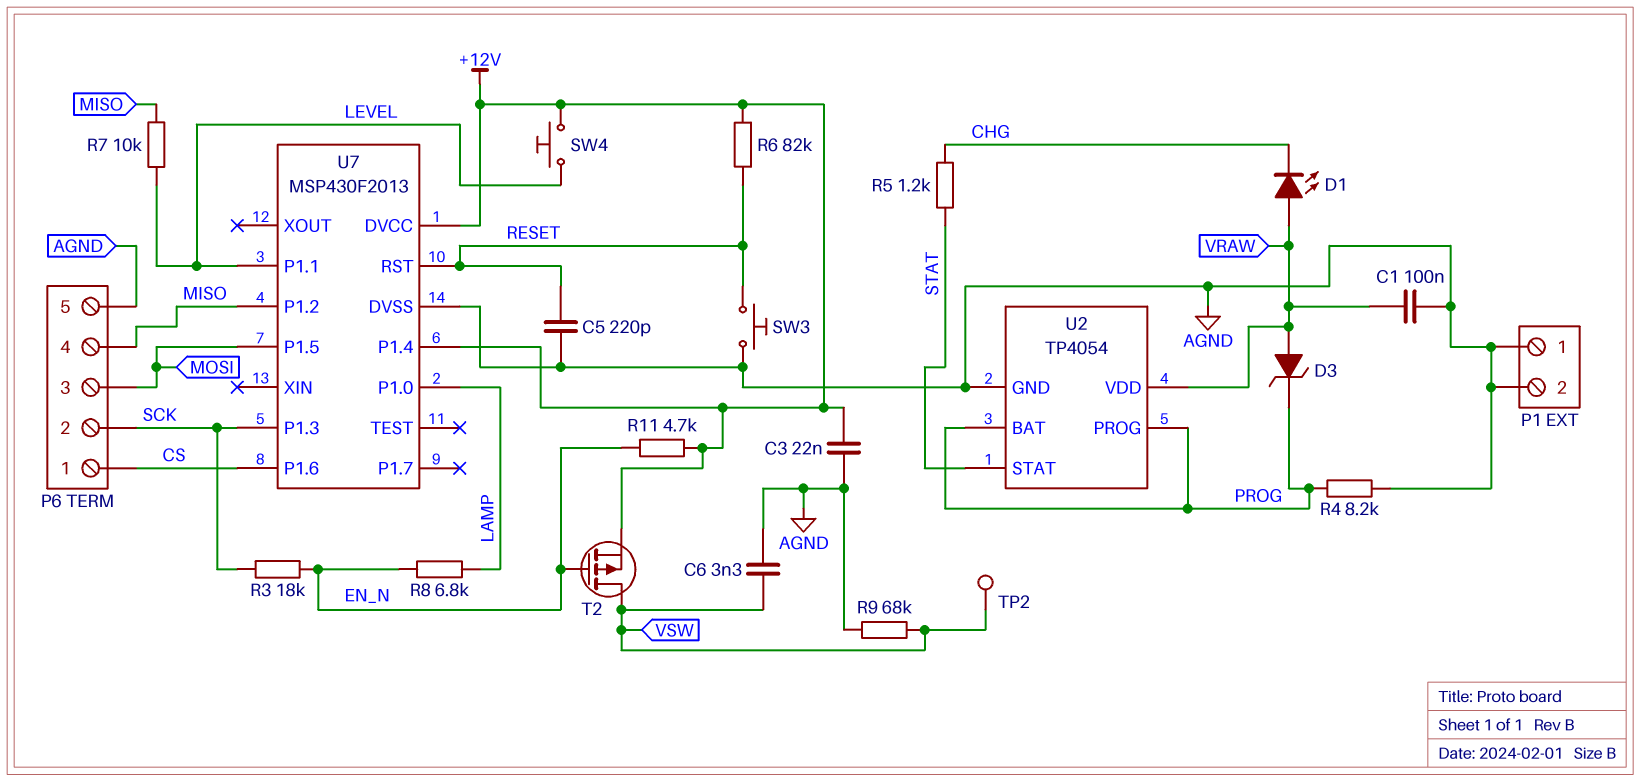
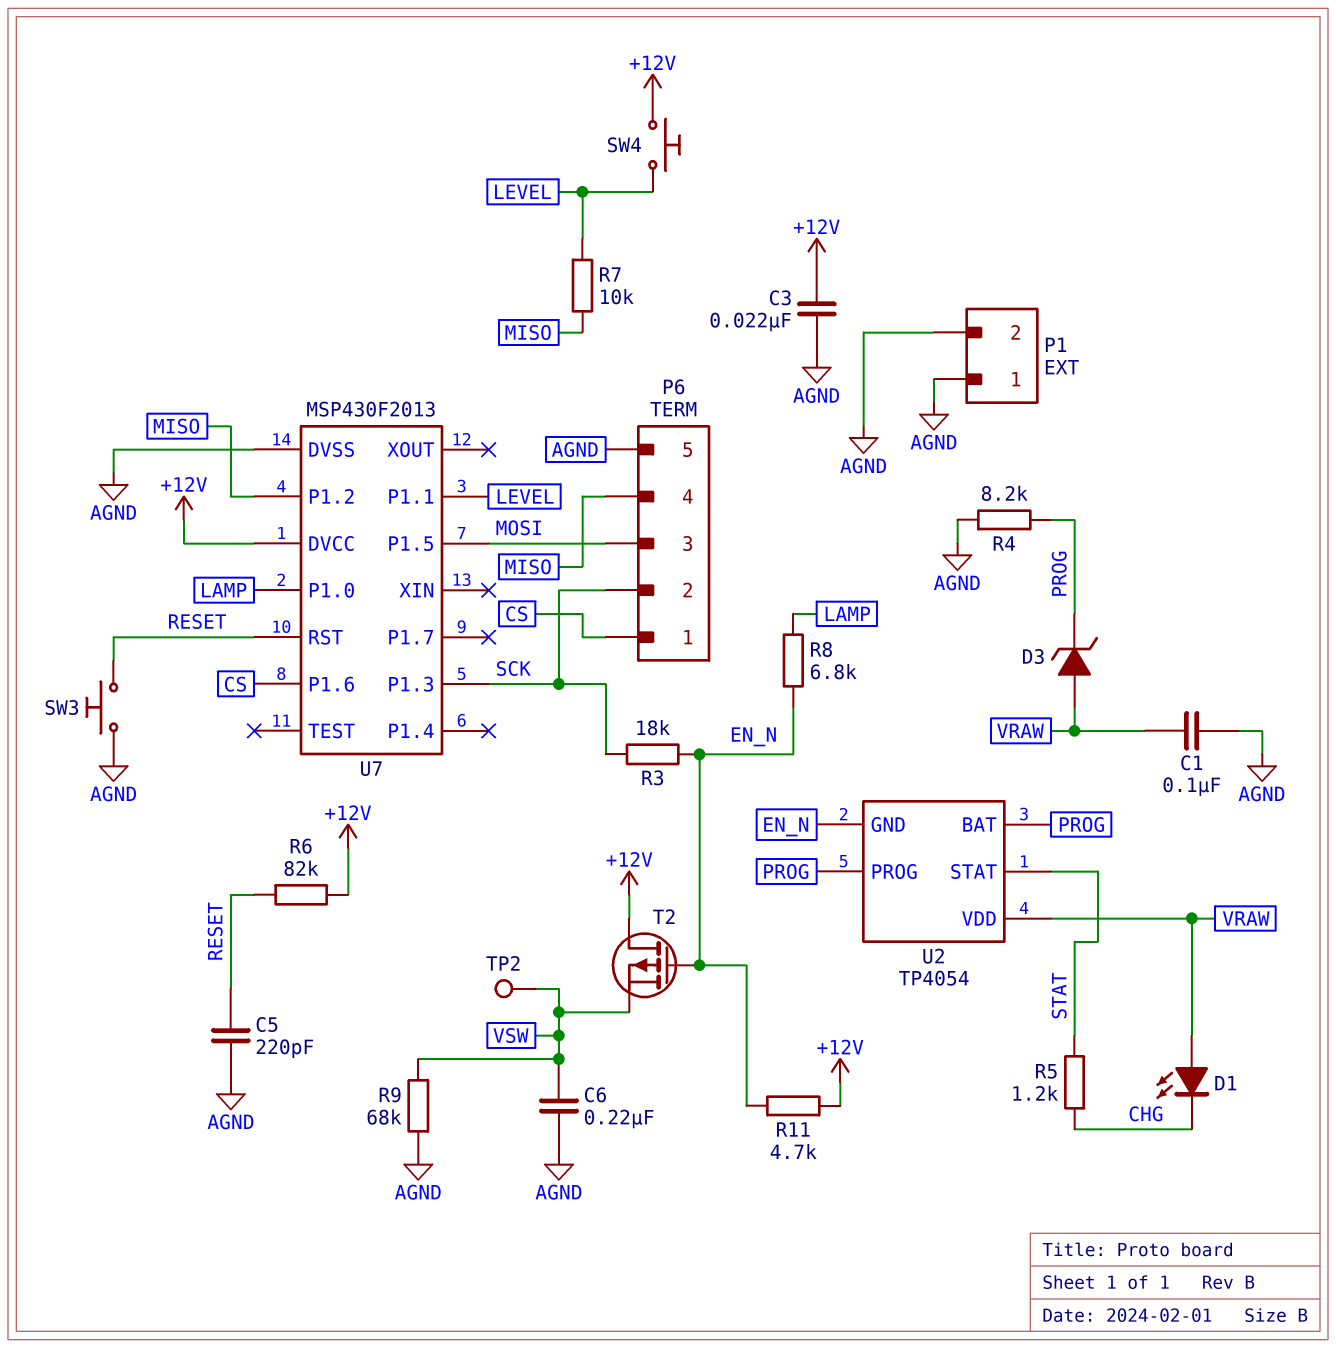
C6: 3.3nF (AGND, VSW) -> 220nF (AGND, VSW)
T2: PMOS (G EN_N, D VSW, S +12V) -> PMOS (G EN_N, D +12V, S VSW)
U2 pin GND: AGND -> EN_N
U7 pin P1.4: +12V -> none

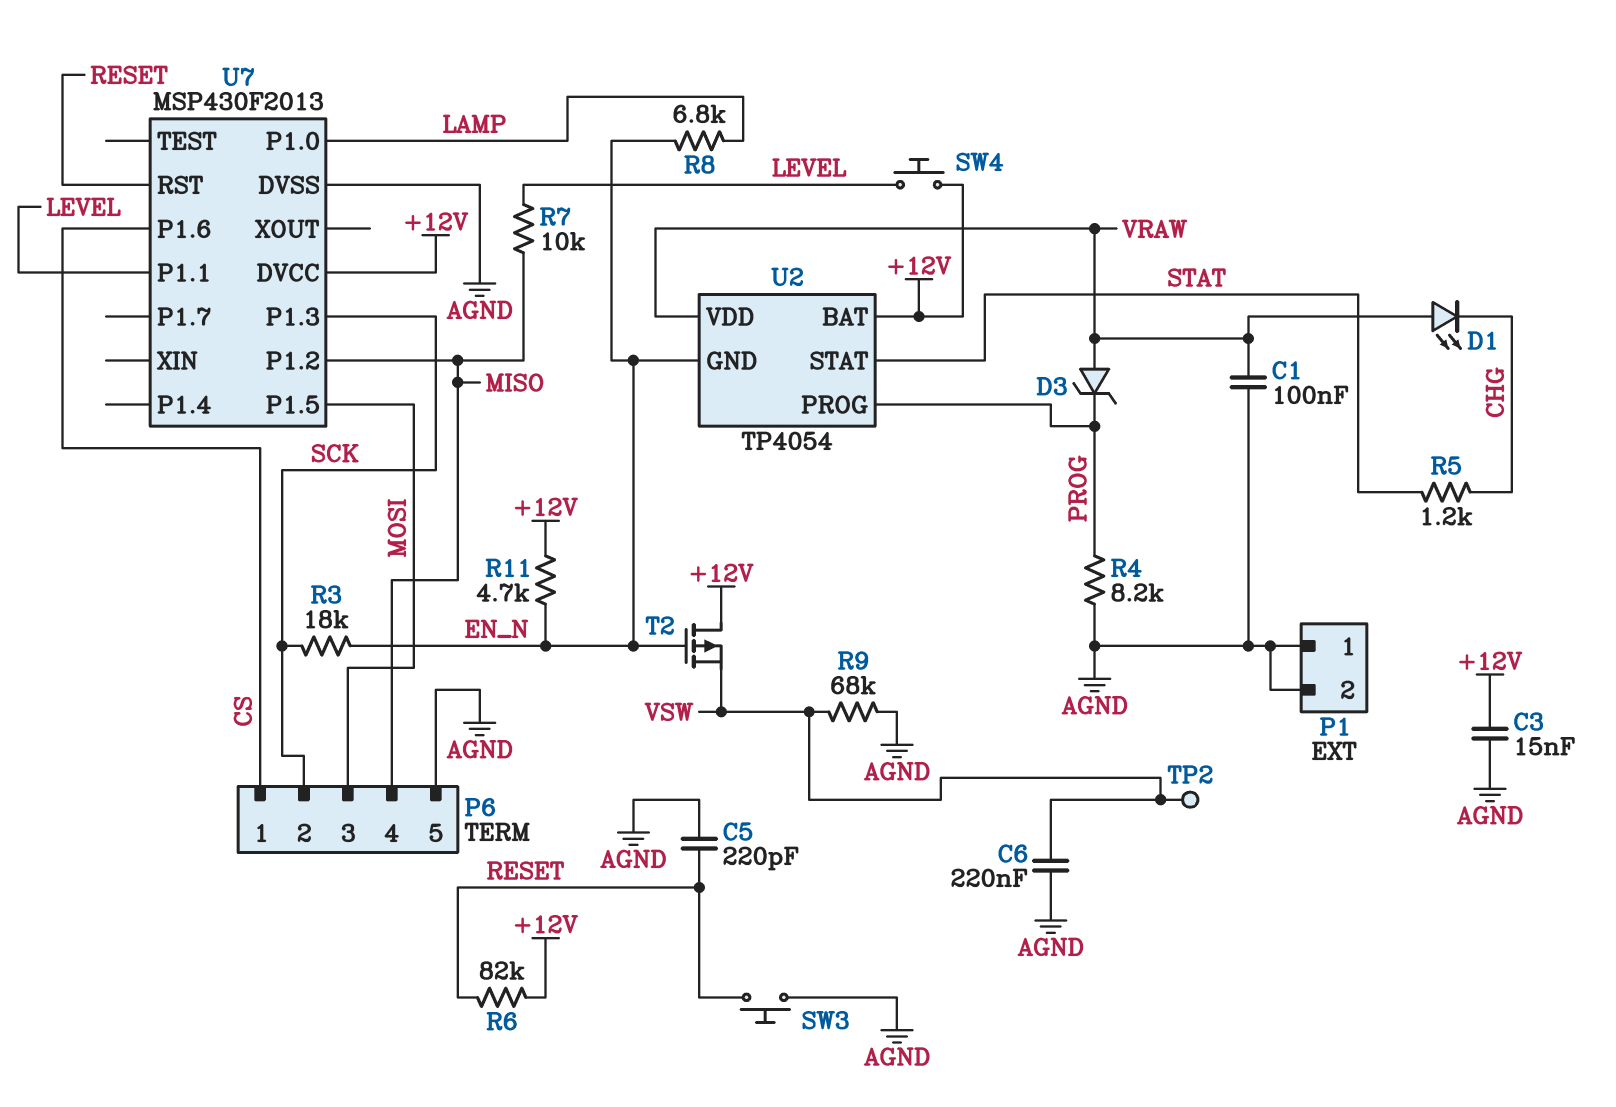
C3: 22nF (+12V, AGND) -> 15nF (+12V, AGND)
U2 pin BAT: PROG -> +12V

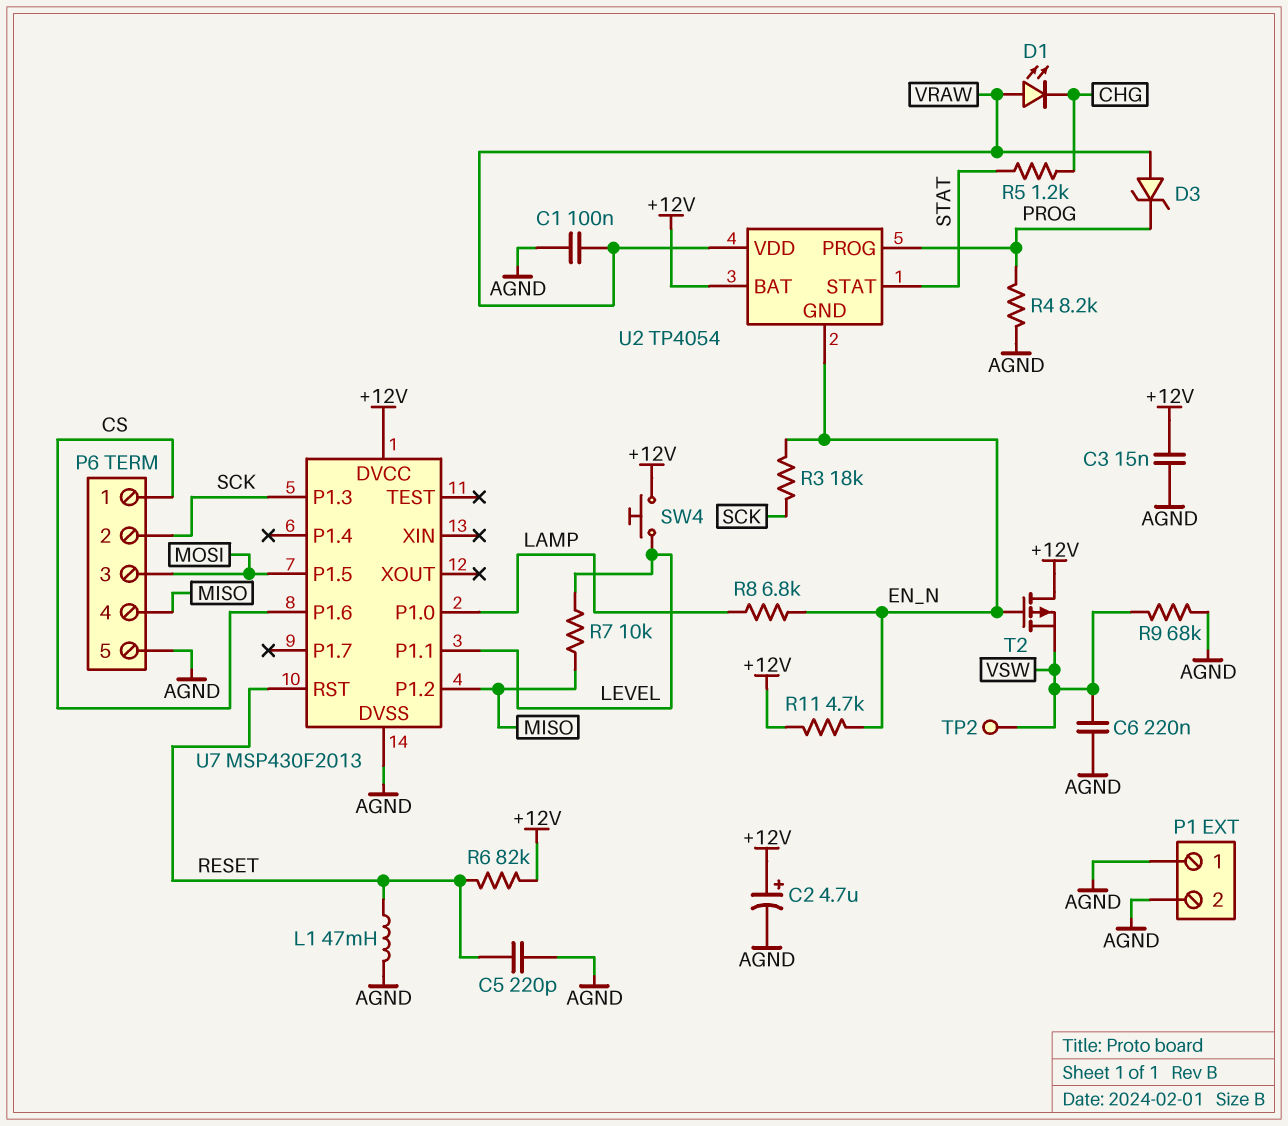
C2: none -> 4.7uF (plus +12V, minus AGND)
L1: none -> 47mH (AGND, RESET)
SW3: button (AGND, RESET) -> none

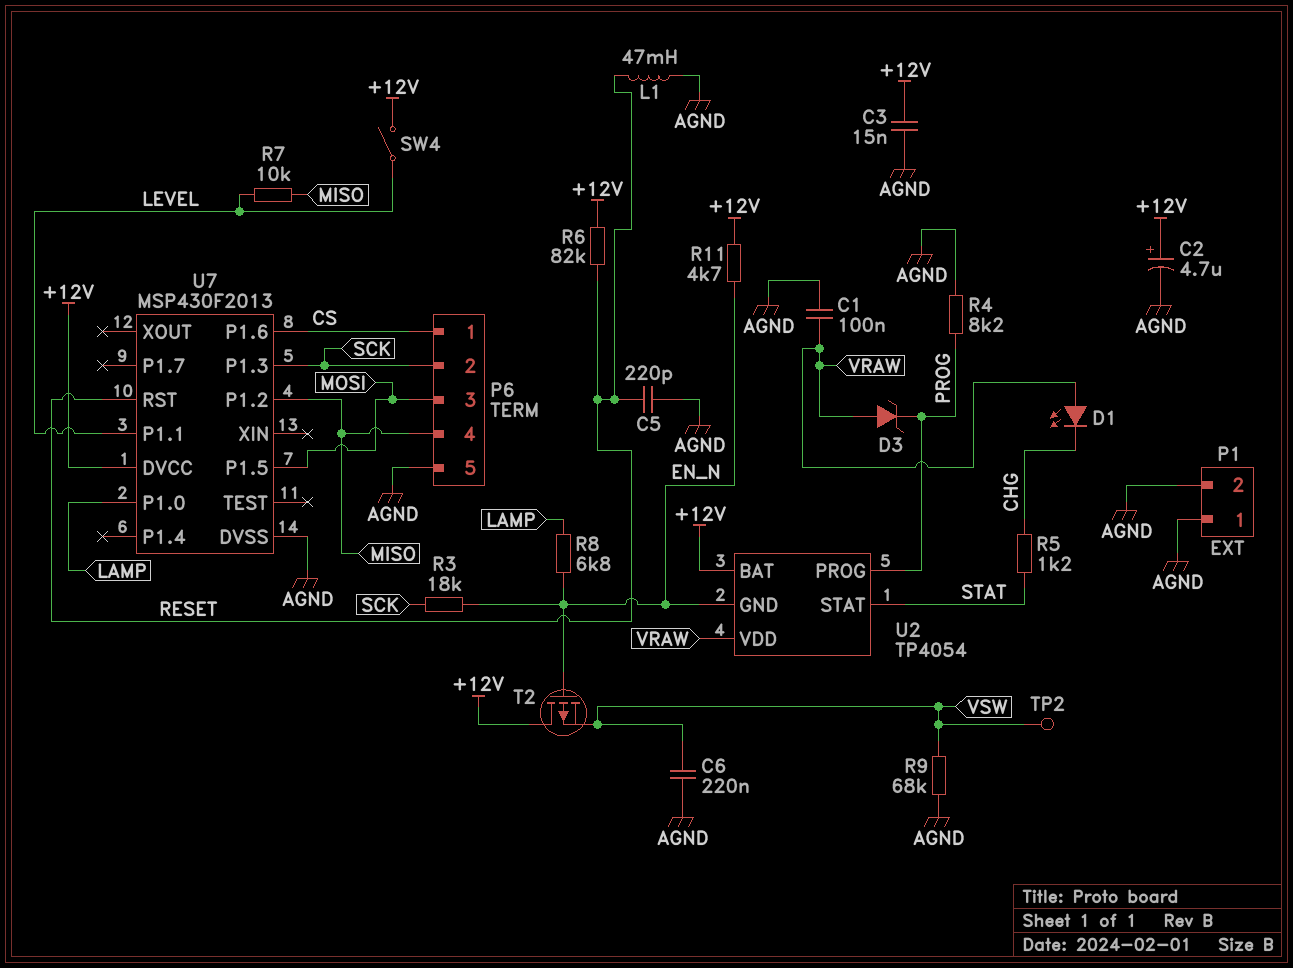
SW4: button (+12V, LEVEL) -> switch (+12V, LEVEL)

